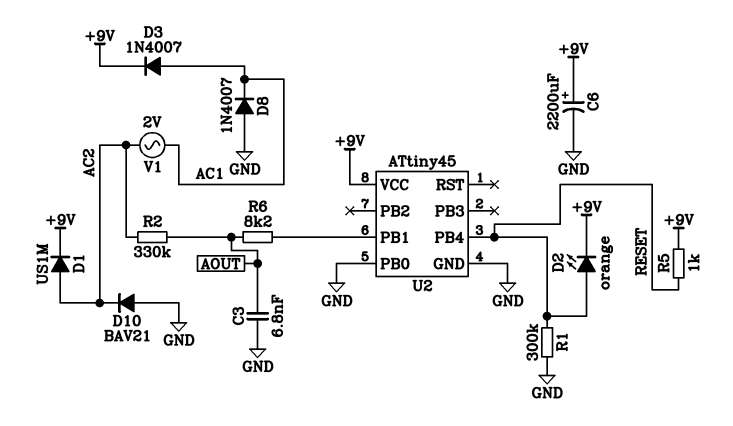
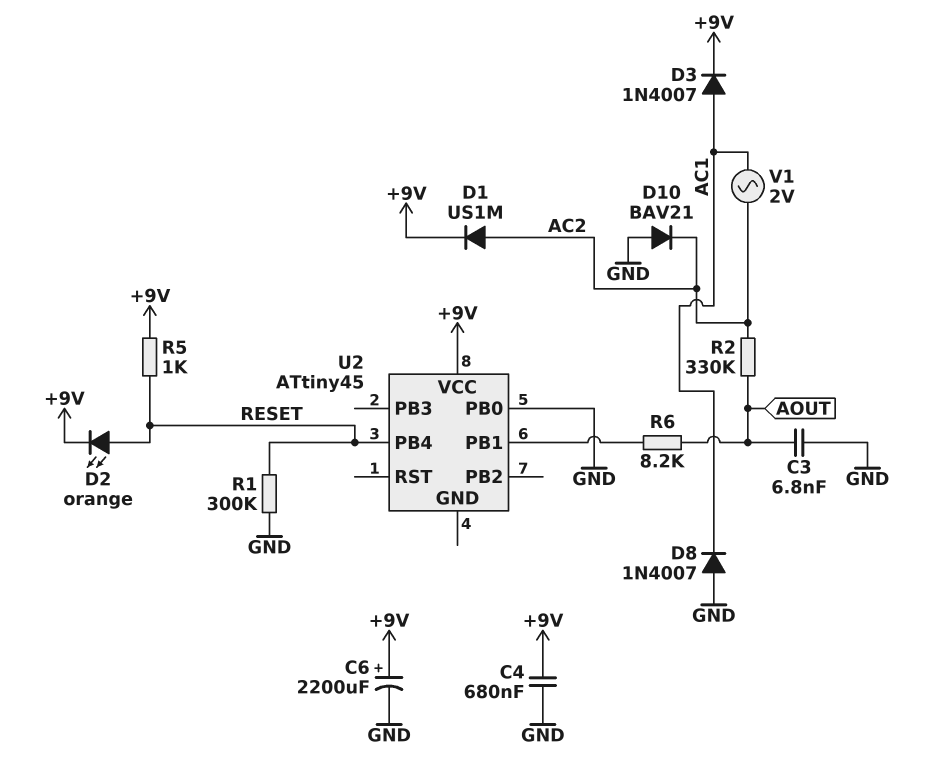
C4: none -> 680nF (+9V, GND)
U2 pin GND: GND -> none

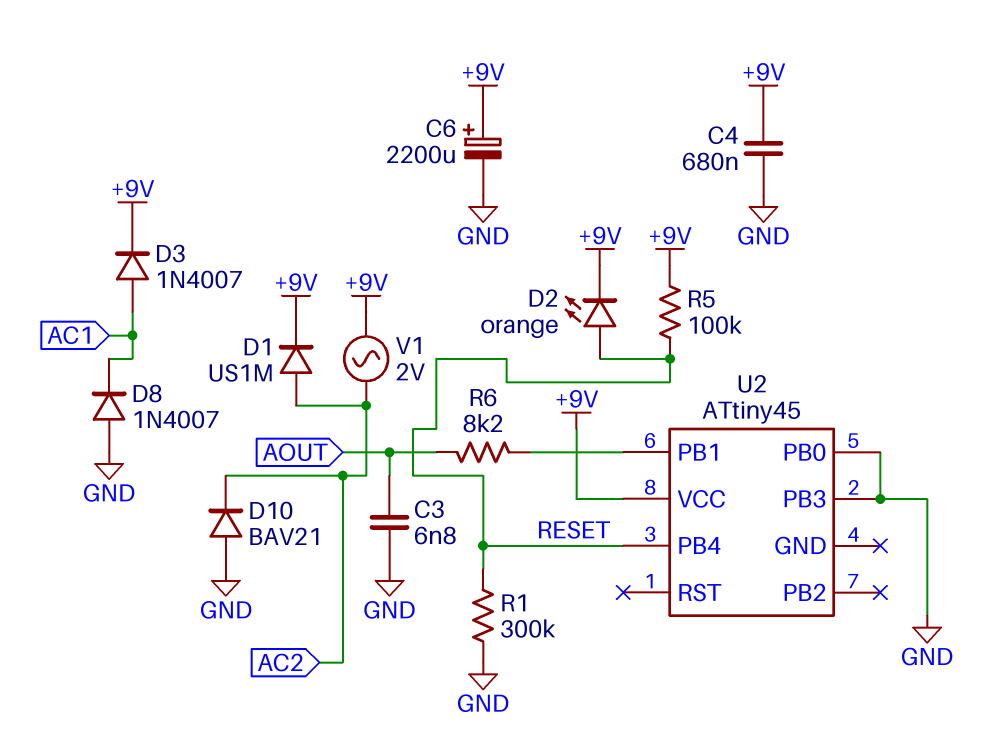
R2: 330k (AC2, AOUT) -> none
R5: 1k (+9V, RESET) -> 100k (+9V, RESET)
U2 pin PB3: none -> GND
V1: AC 2V (AC1, AC2) -> AC 2V (+9V, AC2)

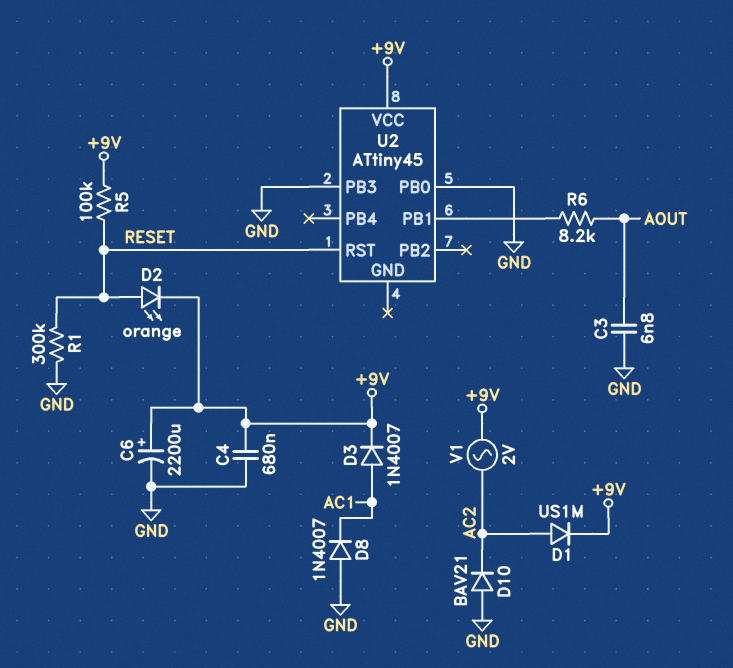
U2 pin PB4: RESET -> none
U2 pin RST: none -> RESET

